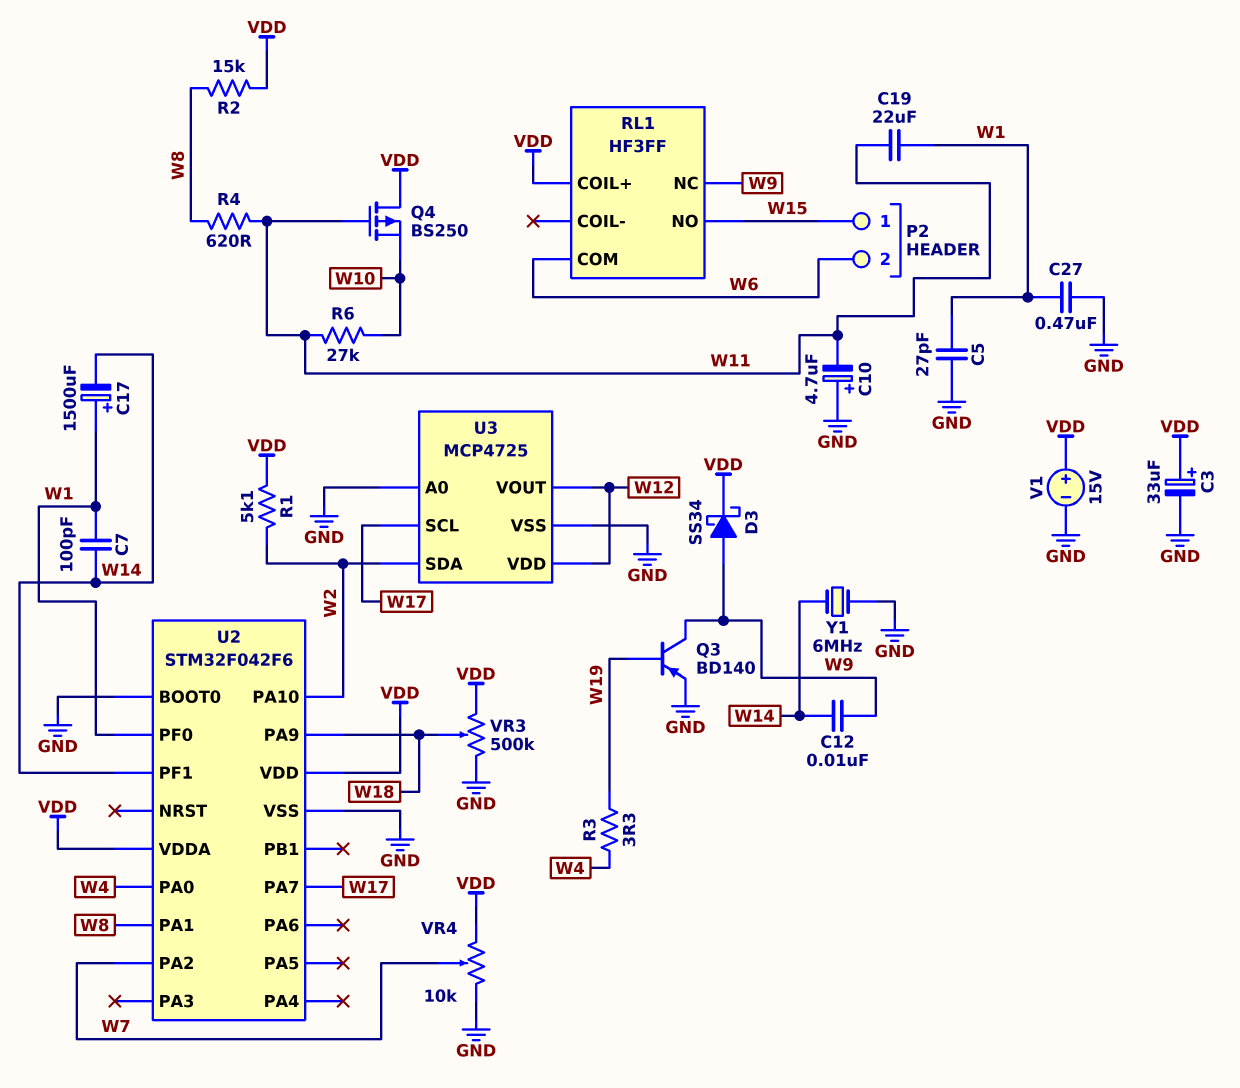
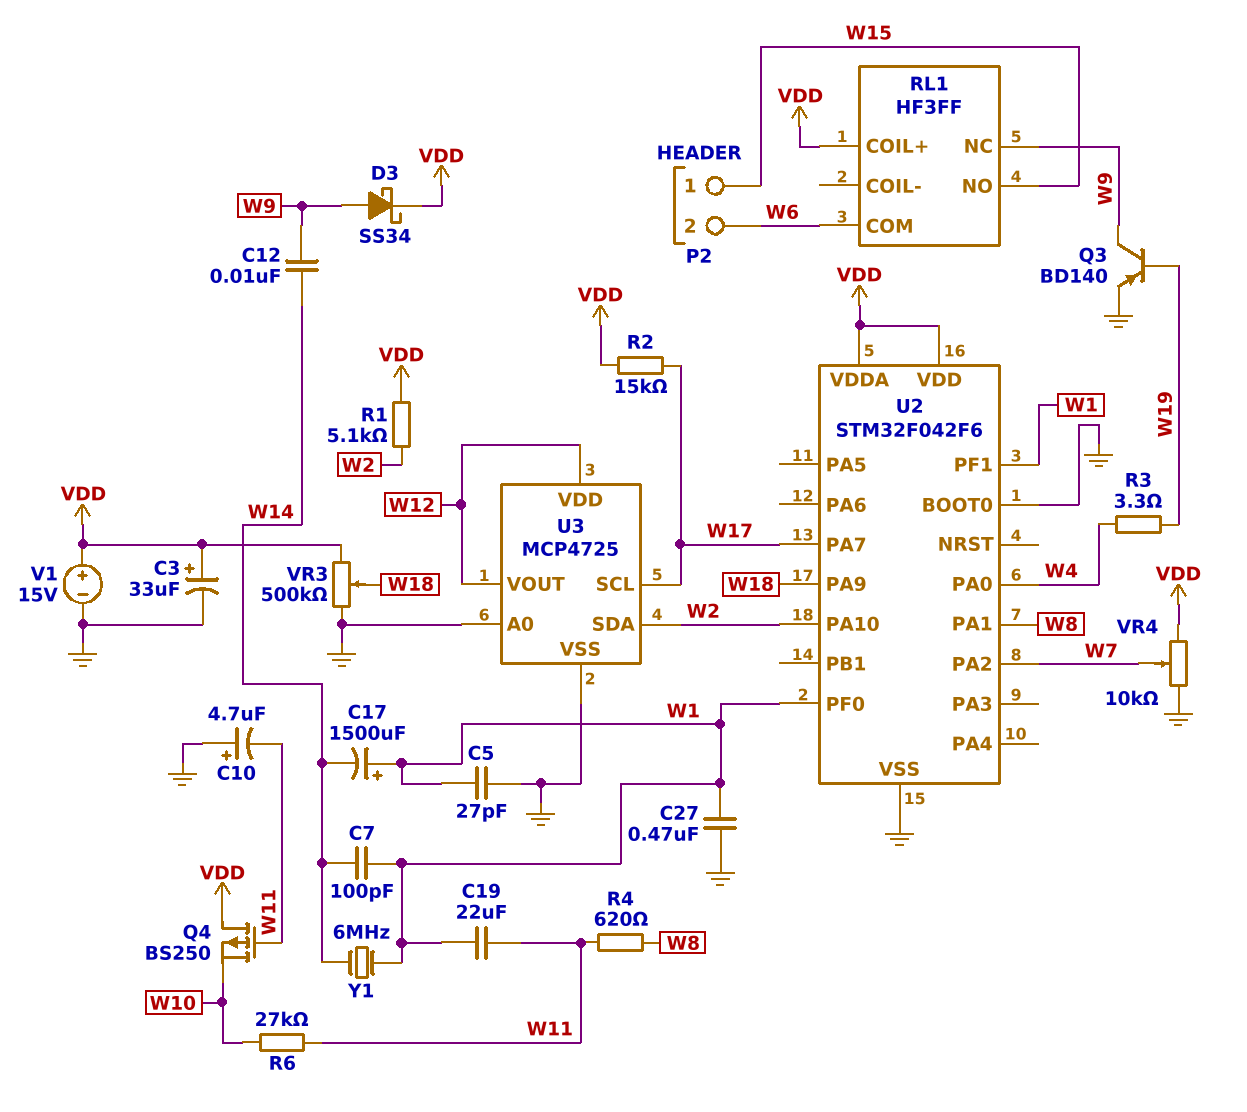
R2: 15k (VDD, W8) -> 15k (VDD, W17)
U2 pin PF1: W14 -> W1
Y1: 6MHz (GND, W14) -> 6MHz (W1, W14)

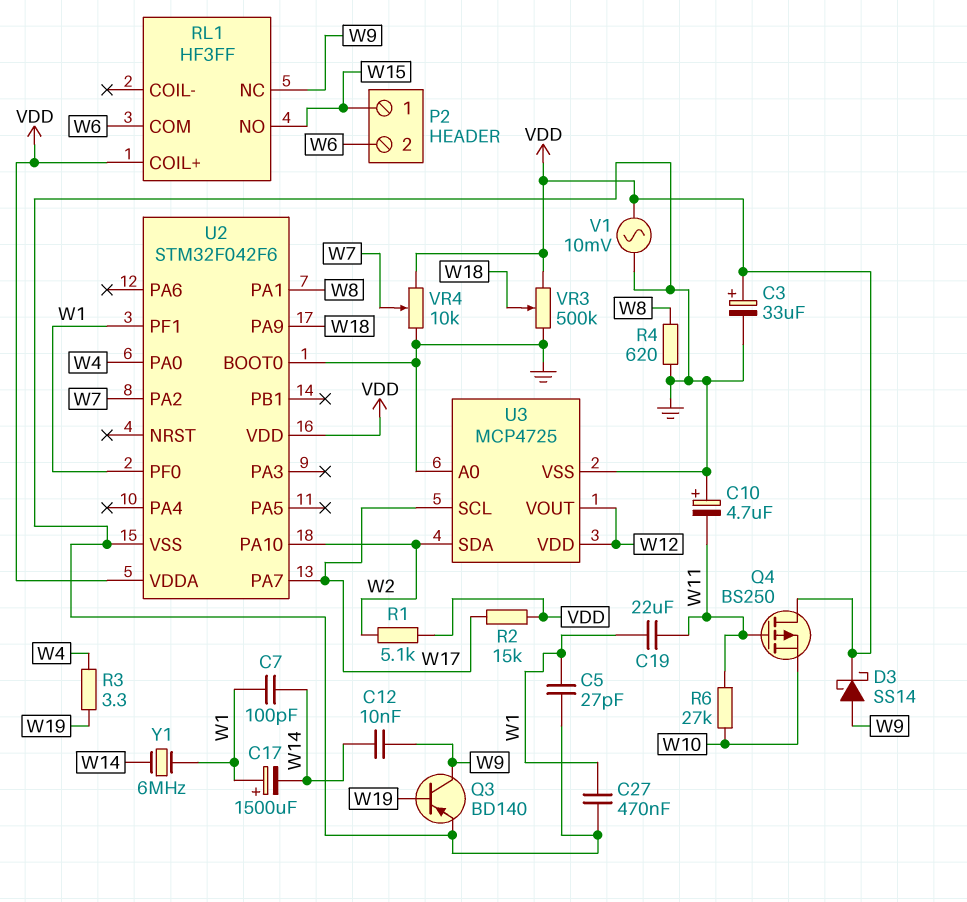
D3: schottky SS34 (A W9, K VDD) -> schottky SS14 (A W9, K VDD)
R4: 620 (W8, W11) -> 620 (GND, W8)
V1: 15V (plus VDD, minus GND) -> AC 10mV (GND, VDD)

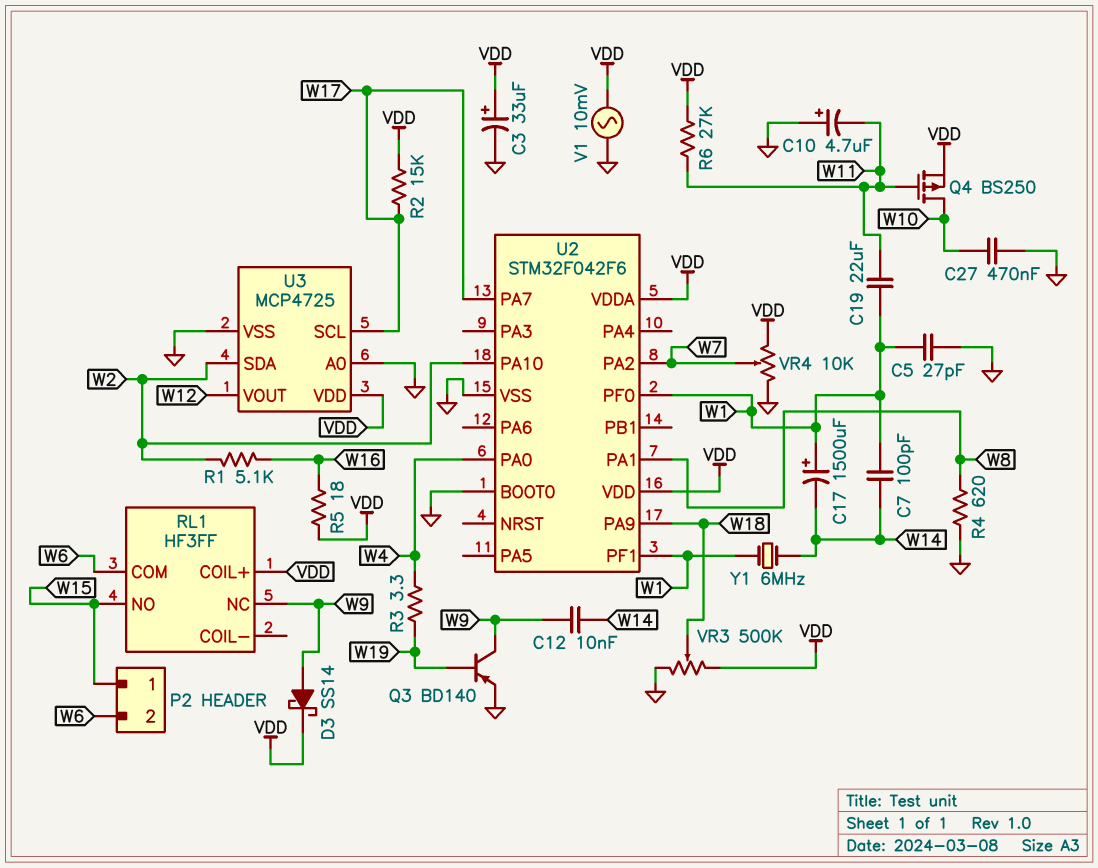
C27: 470nF (GND, W1) -> 470nF (GND, W10)
Q4: PMOS BS250 (G W11, D VDD, S W10) -> PMOS BS250 (G W11, D W10, S VDD)
R1: 5.1k (VDD, W2) -> 5.1k (W2, W16)
R5: none -> 18 (VDD, W16)
R6: 27k (W10, W11) -> 27k (VDD, W11)
U3 pin VDD: W12 -> VDD

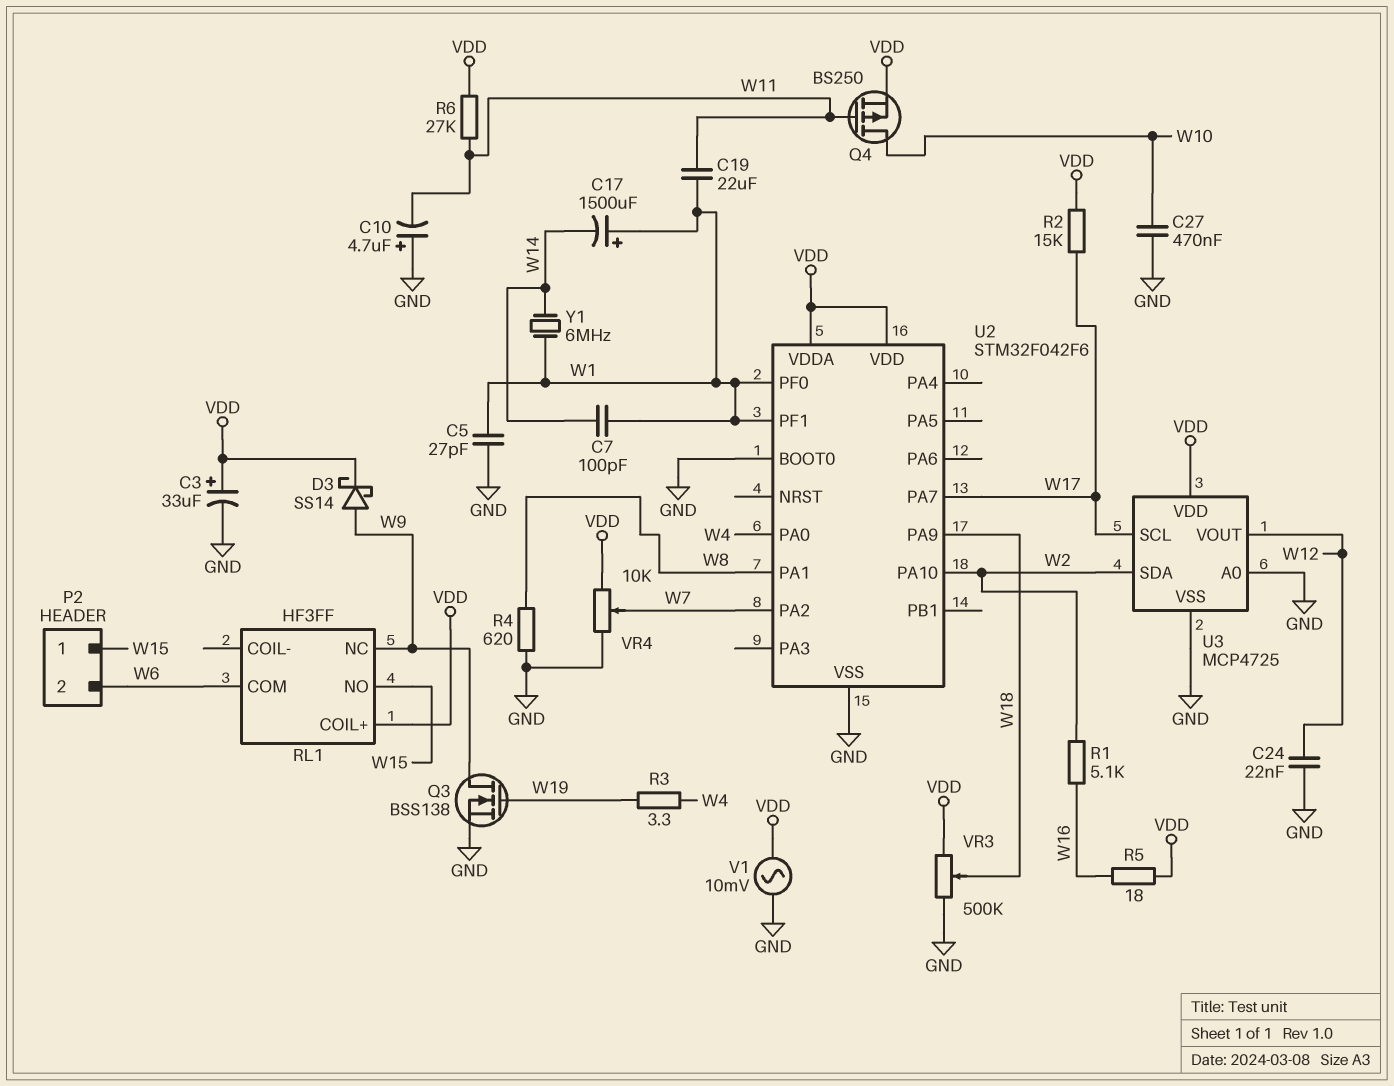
C12: 10nF (W9, W14) -> none
C24: none -> 22nF (GND, W12)
Q3: PNP BD140 (B W19, C W9, E GND) -> NMOS BSS138 (G W19, D W9, S GND)

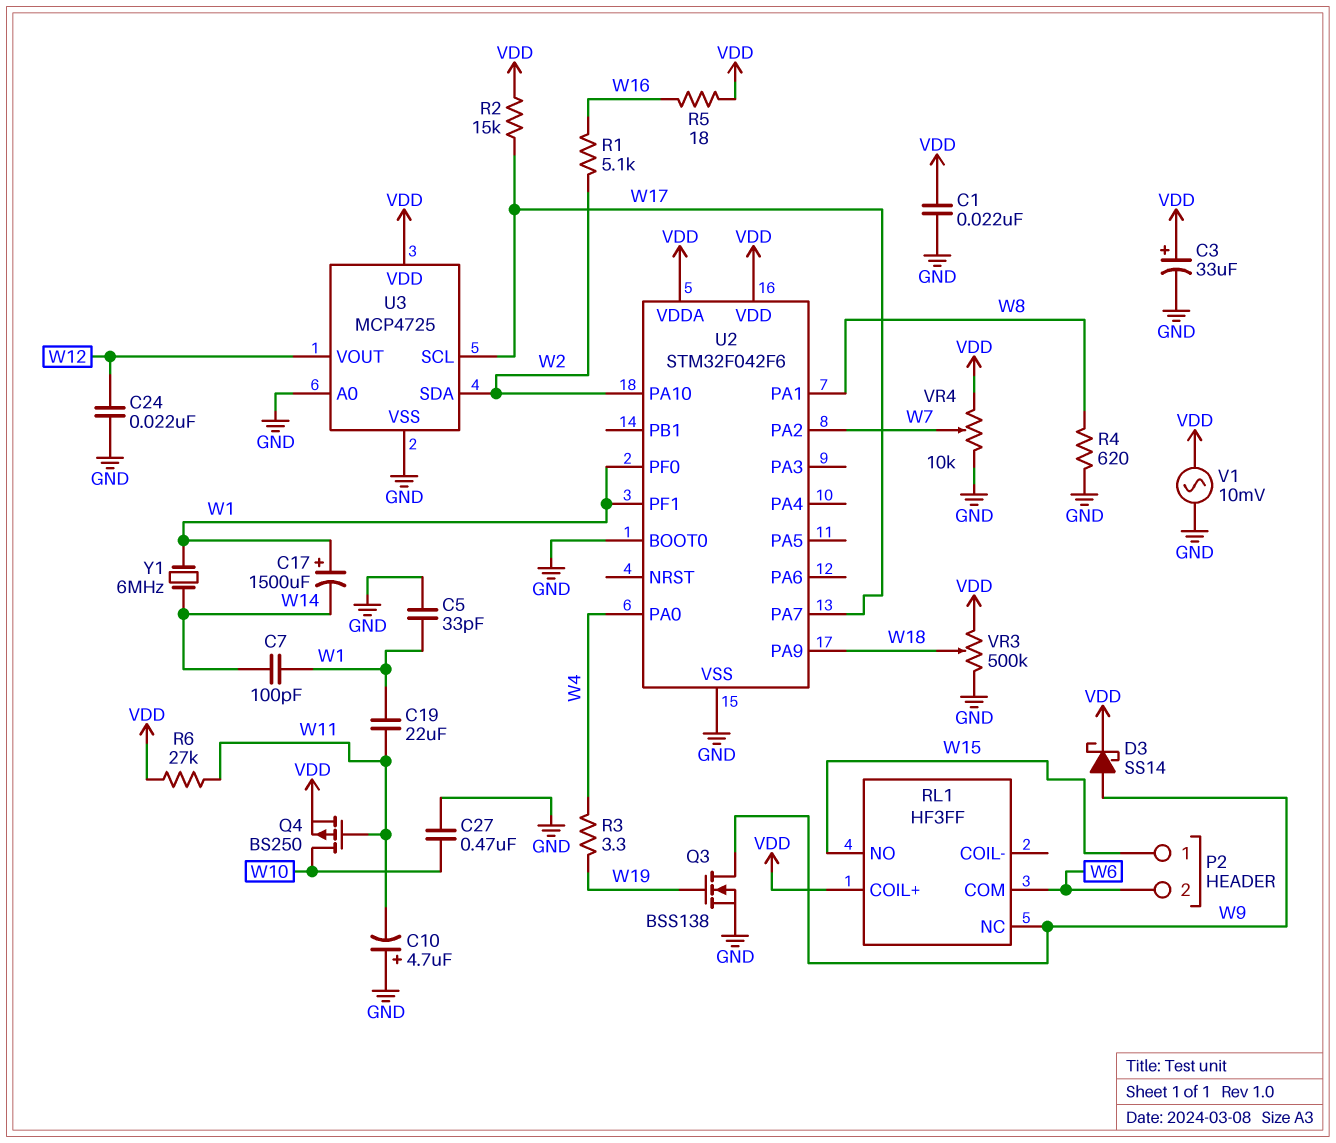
C1: none -> 22nF (GND, VDD)
C5: 27pF (GND, W1) -> 33pF (GND, W1)

